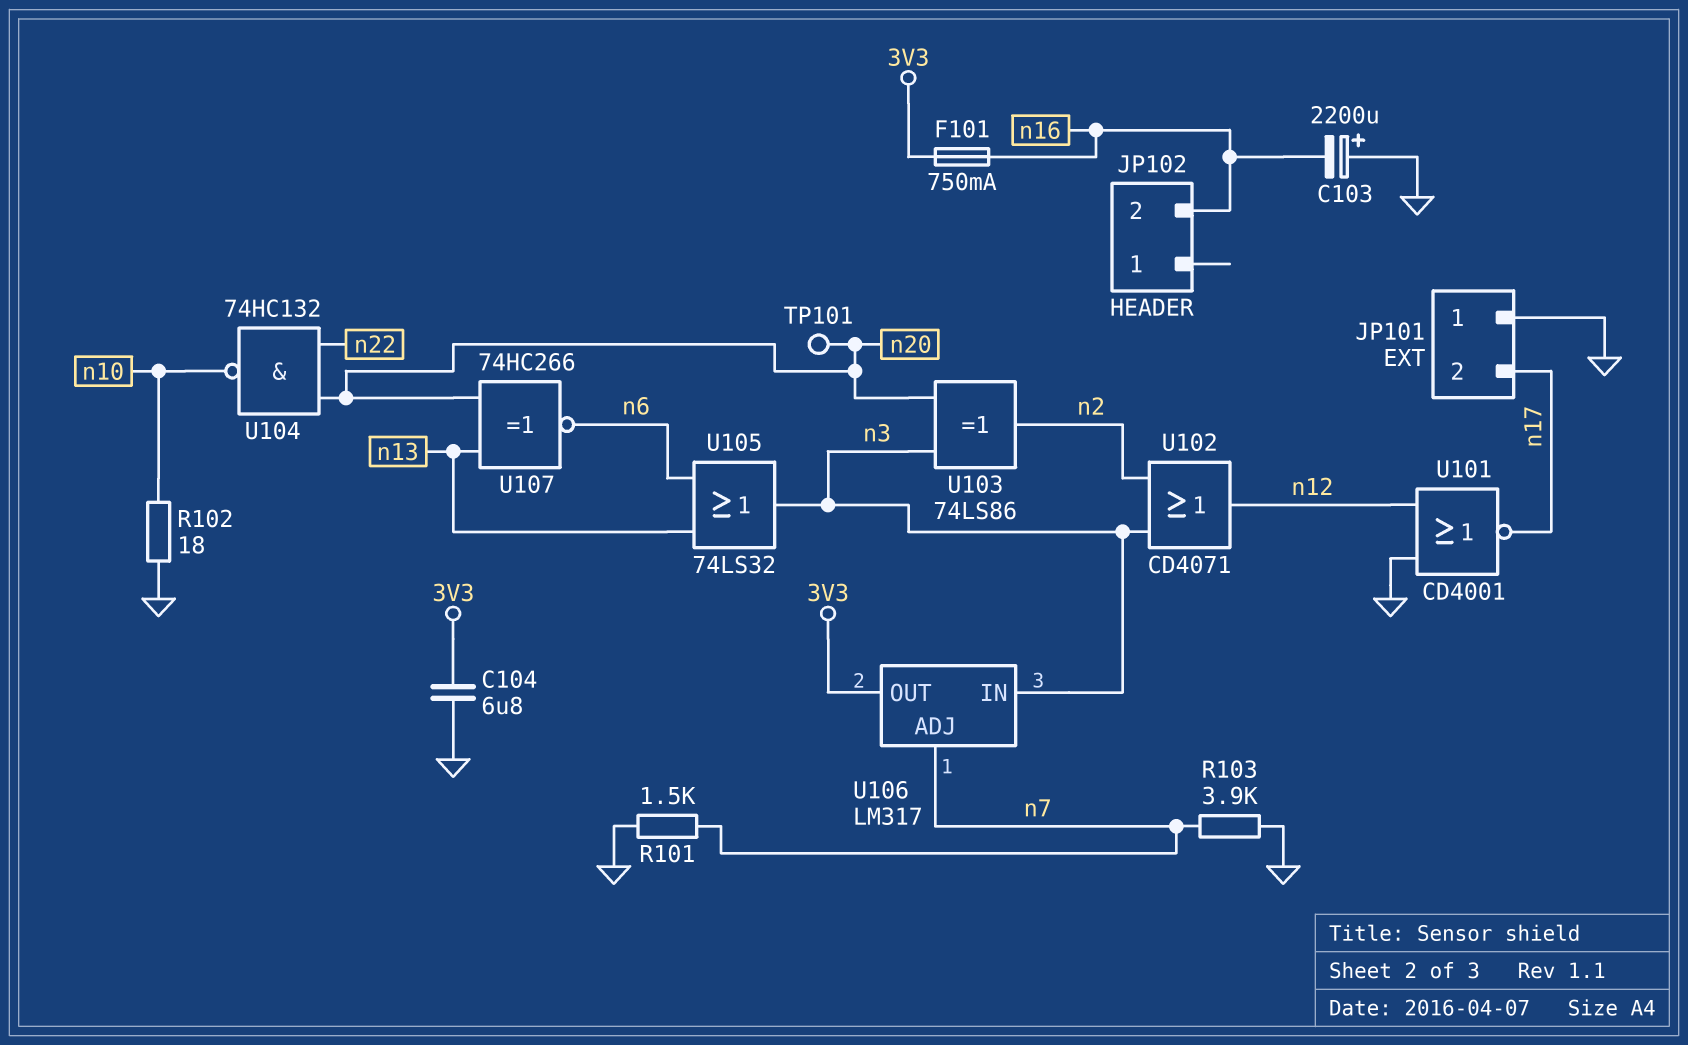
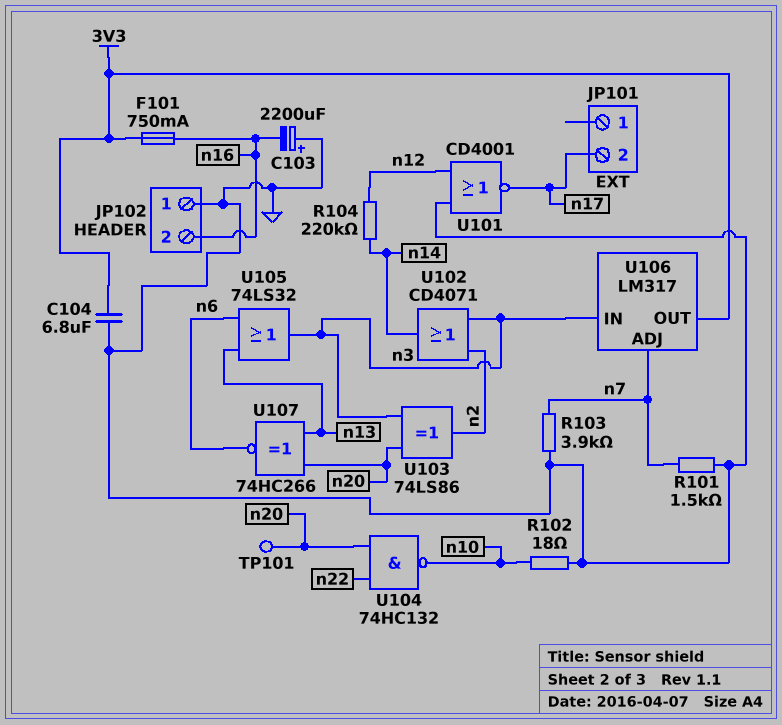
JP101 pin 1: GND -> none
JP102 pin 1: none -> GND
R104: none -> 220k (n12, n14)
U102: OR CD4071 (in n2, in n3, out n12) -> OR CD4071 (in n2, in n3, out n14)

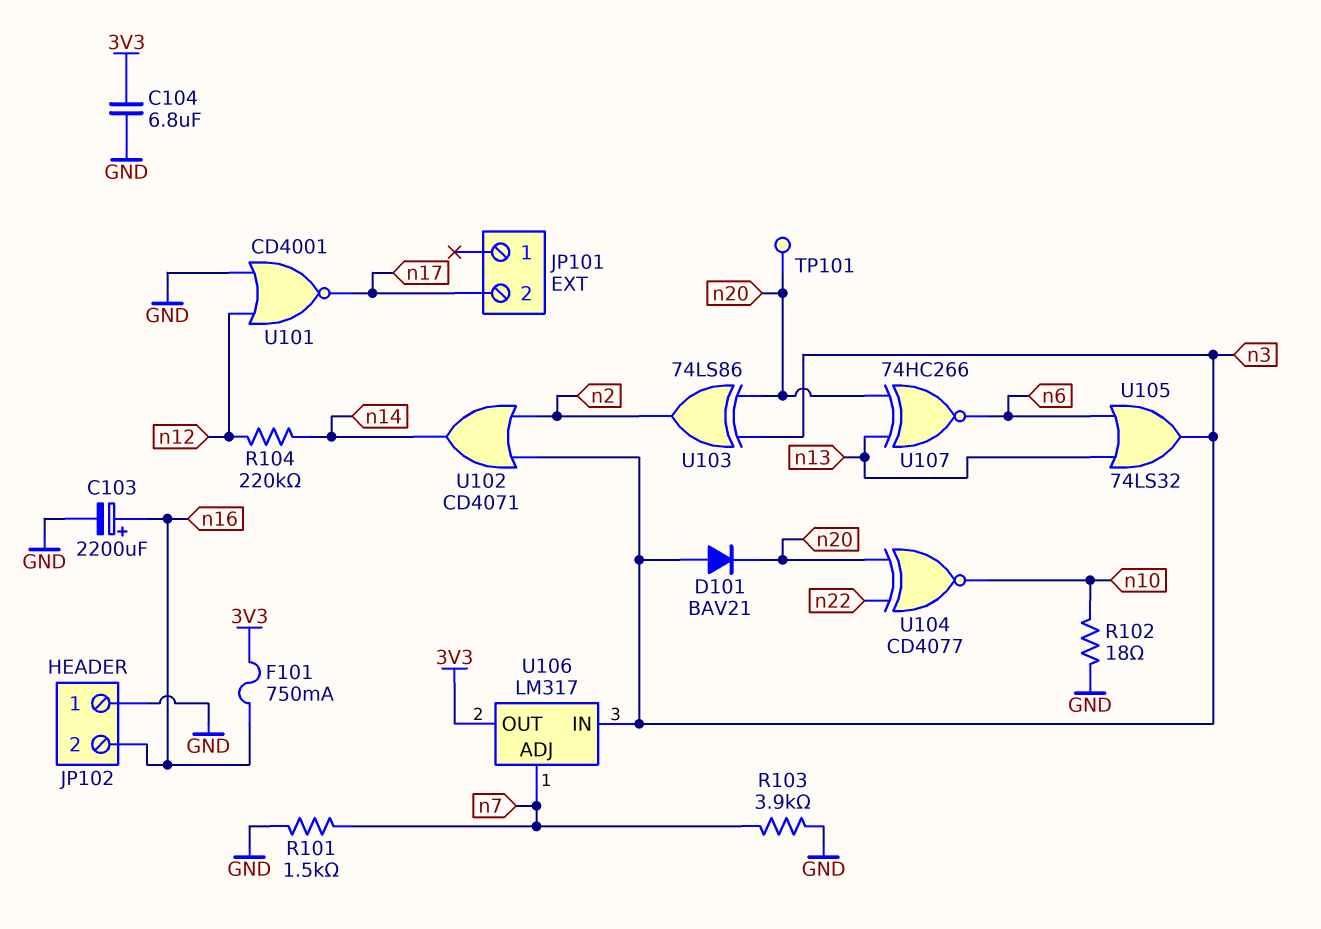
C103: 2200uF (plus GND, minus n16) -> 2200uF (plus n16, minus GND)
D101: none -> diode BAV21 (A n3, K n20)
U104: NAND 74HC132 (in n20, in n22, out n10) -> XNOR CD4077 (in n20, in n22, out n10)

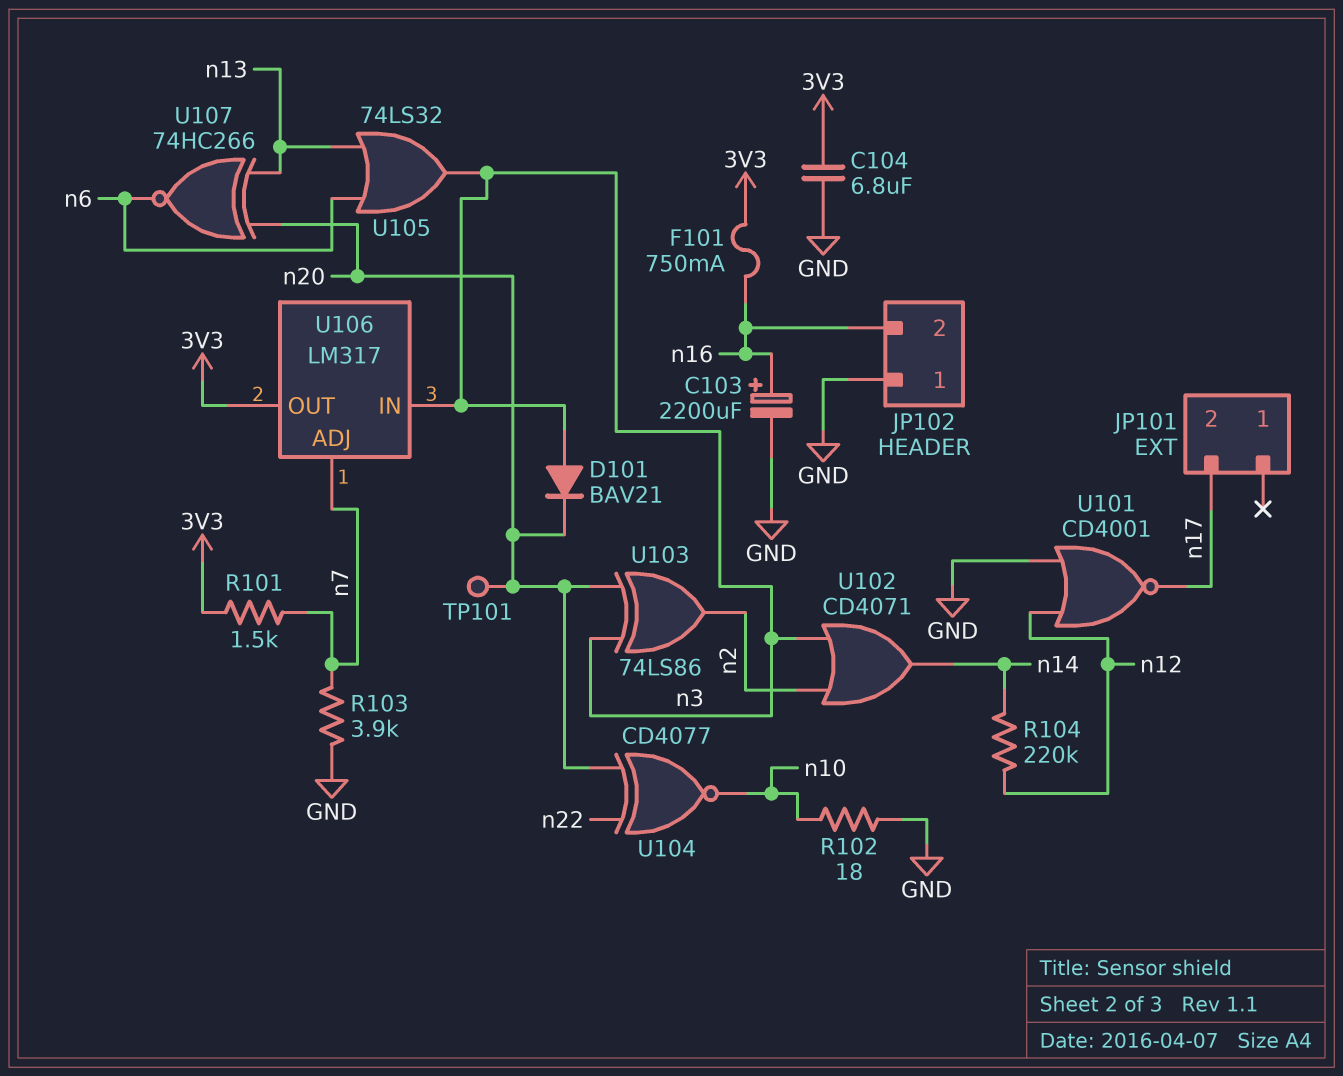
R101: 1.5k (GND, n7) -> 1.5k (3V3, n7)

